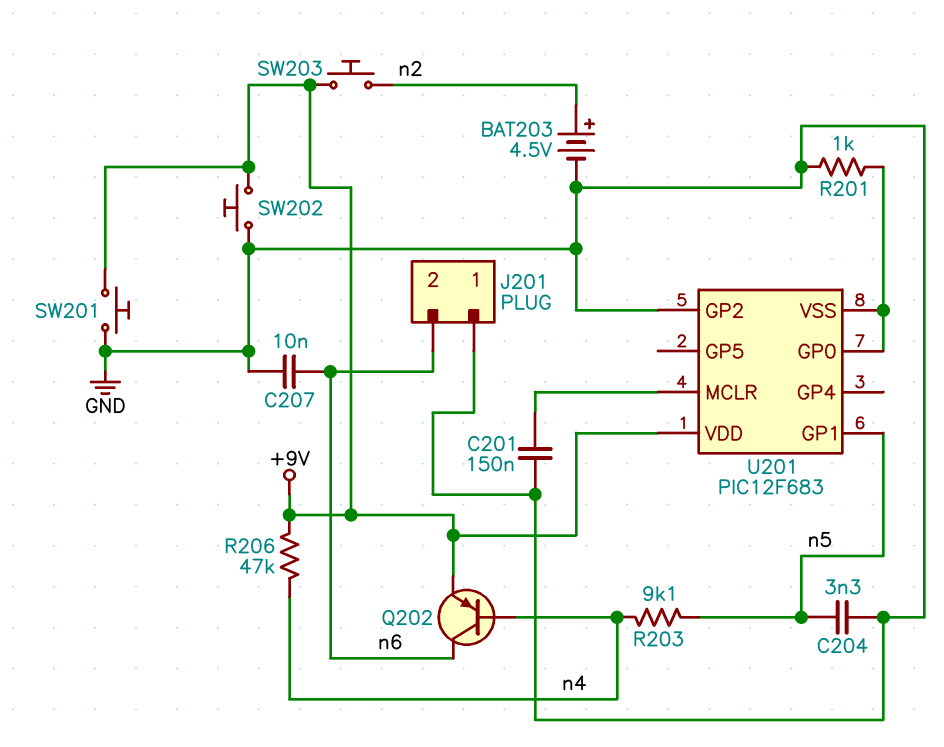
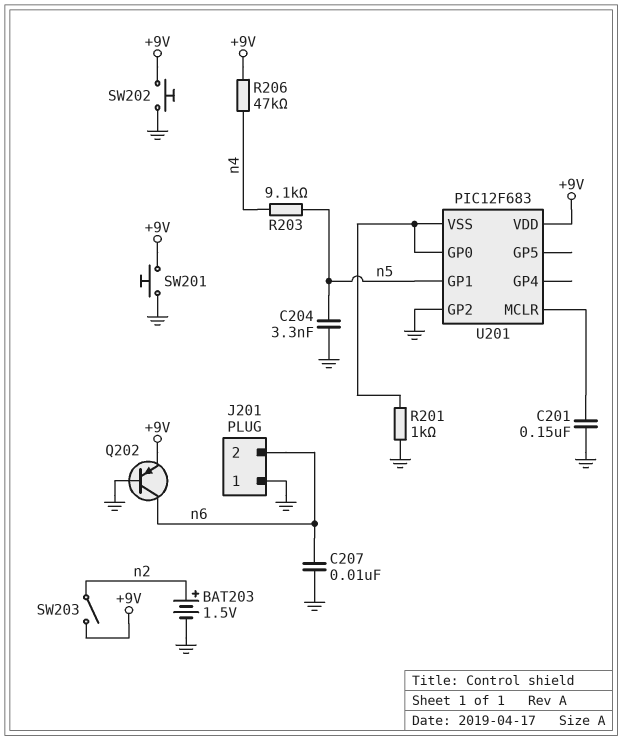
BAT203: 4.5V (plus n2, minus GND) -> 1.5V (plus n2, minus GND)
Q202: PNP (B n4, C n6, E +9V) -> PNP (B GND, C n6, E +9V)
SW203: button (+9V, n2) -> switch (+9V, n2)

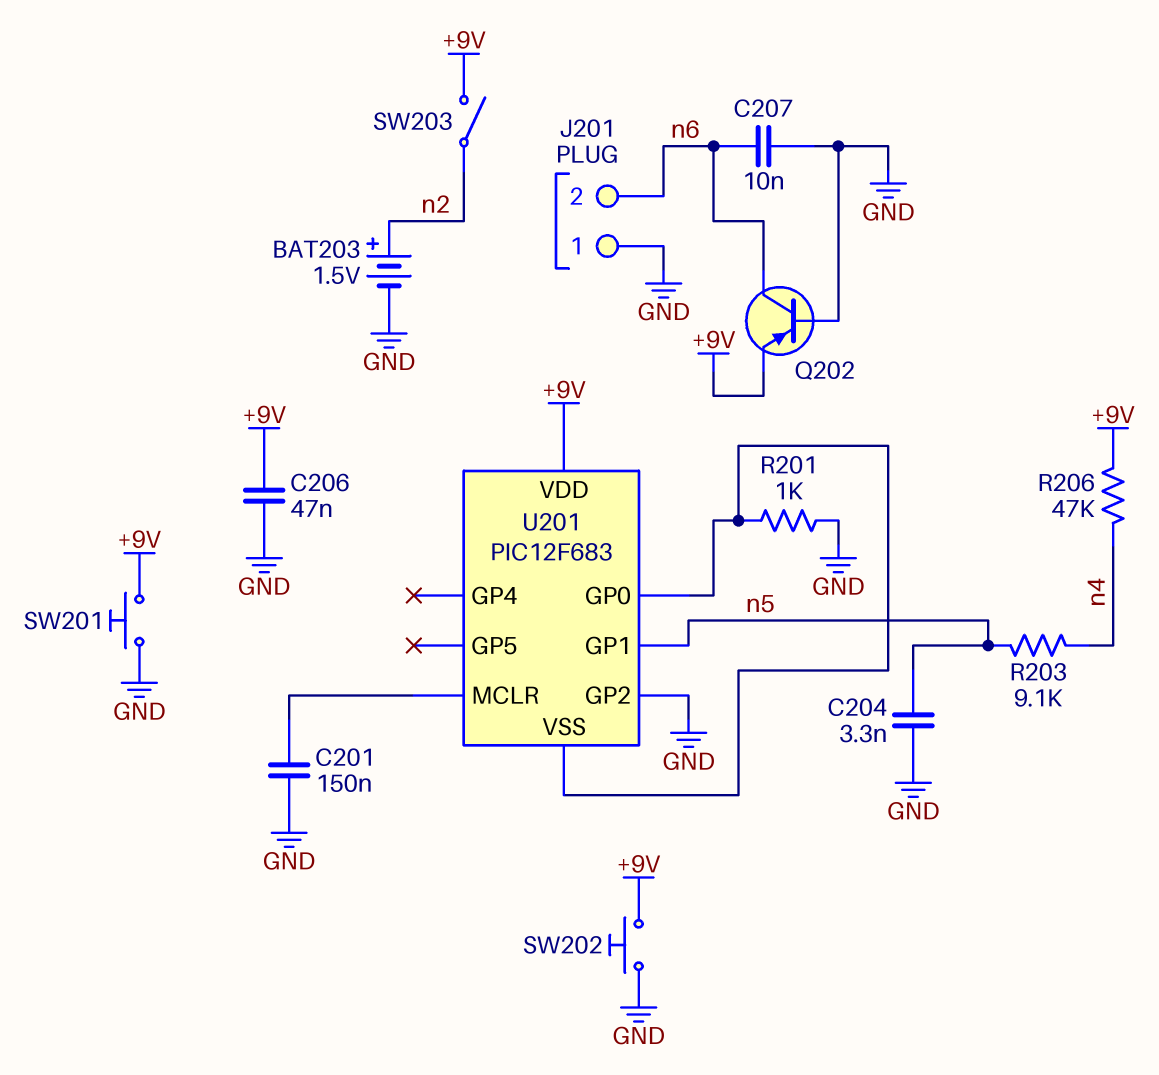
C206: none -> 47nF (+9V, GND)

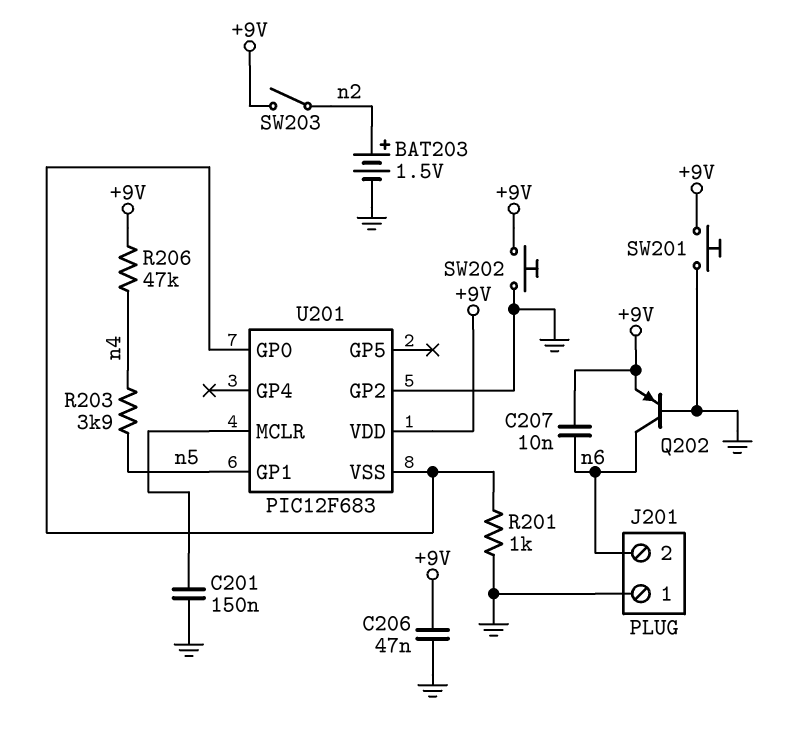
C204: 3.3nF (GND, n5) -> none
C207: 10nF (GND, n6) -> 10nF (+9V, n6)
R203: 9.1k (n4, n5) -> 3.9k (n4, n5)

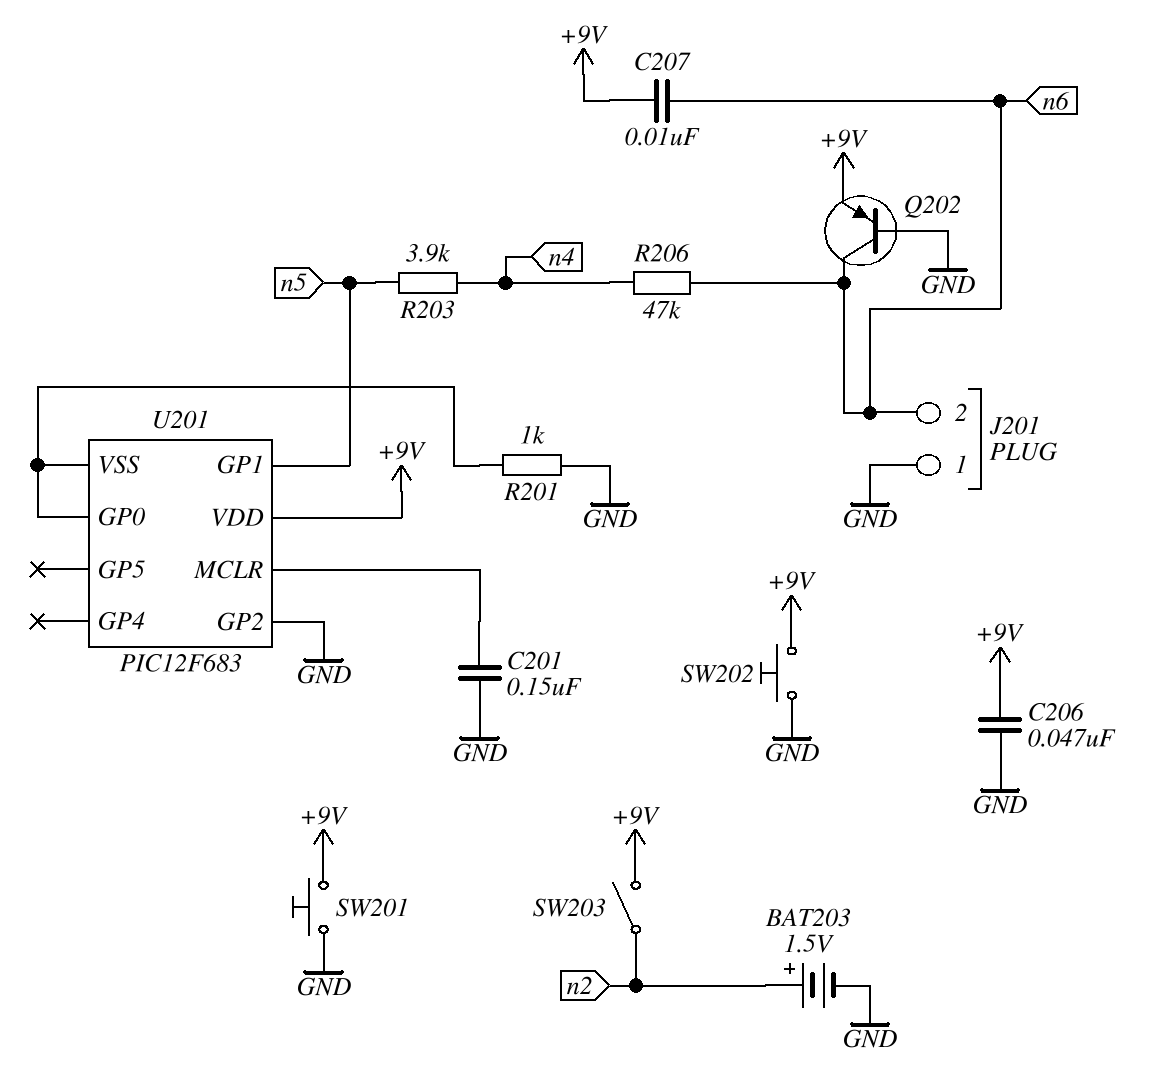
R206: 47k (+9V, n4) -> 47k (n4, n6)

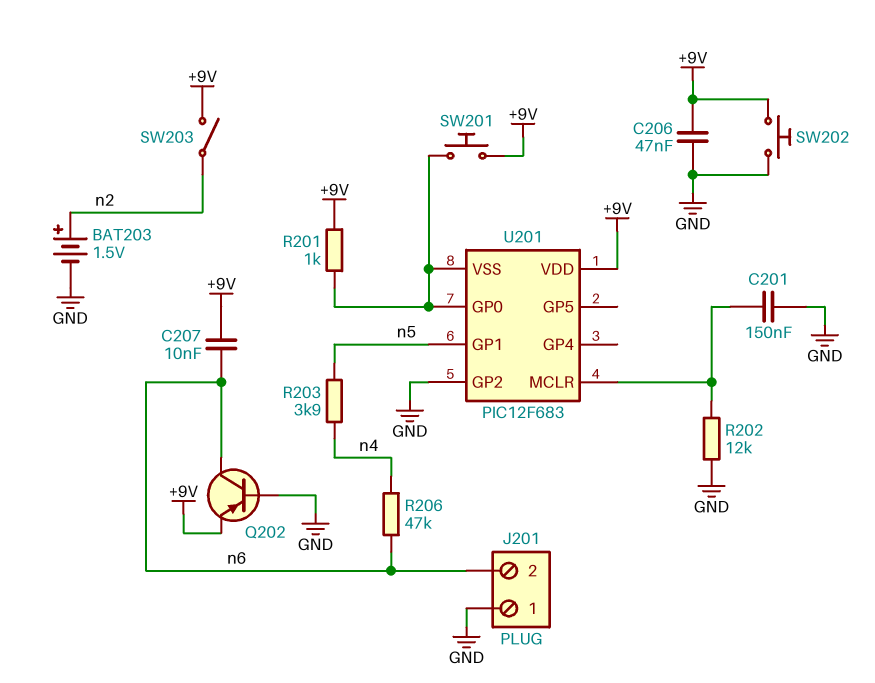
R201: 1k (GND, U201/GP0) -> 1k (+9V, U201/GP0)
R202: none -> 12k (GND, U201/MCLR)
SW201: button (+9V, GND) -> button (+9V, U201/GP0)

